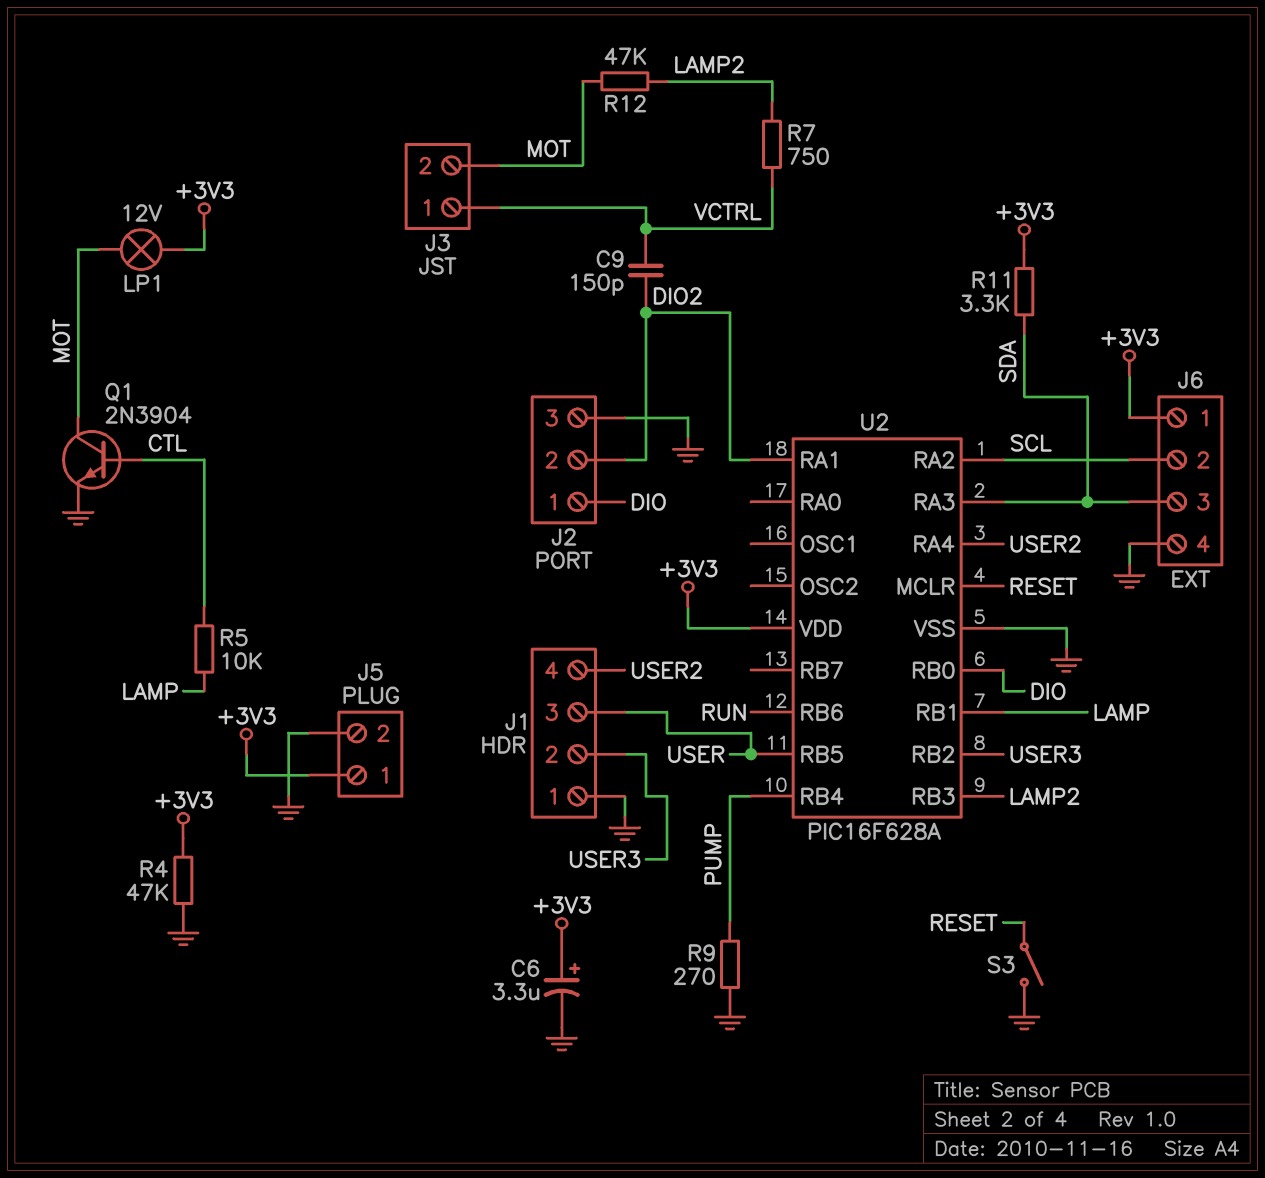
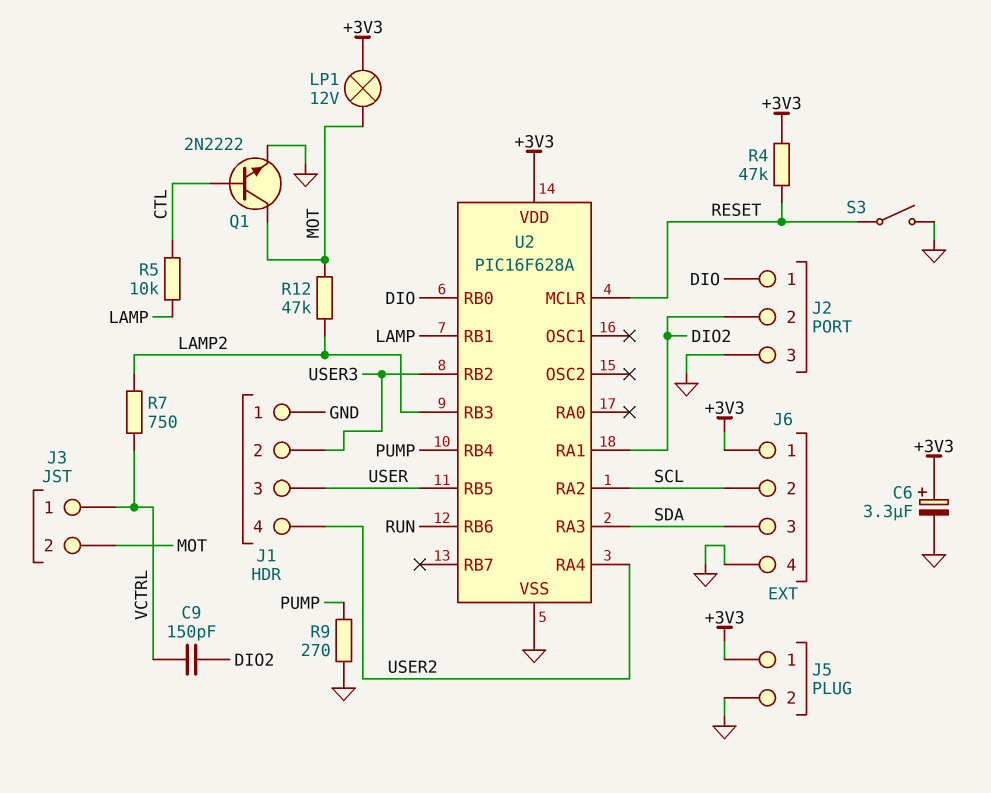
Q1: NPN 2N3904 (B CTL, C MOT, E GND) -> NPN 2N2222 (B CTL, C MOT, E GND)
R4: 47k (+3V3, GND) -> 47k (+3V3, RESET)
R11: 3.3k (+3V3, SDA) -> none

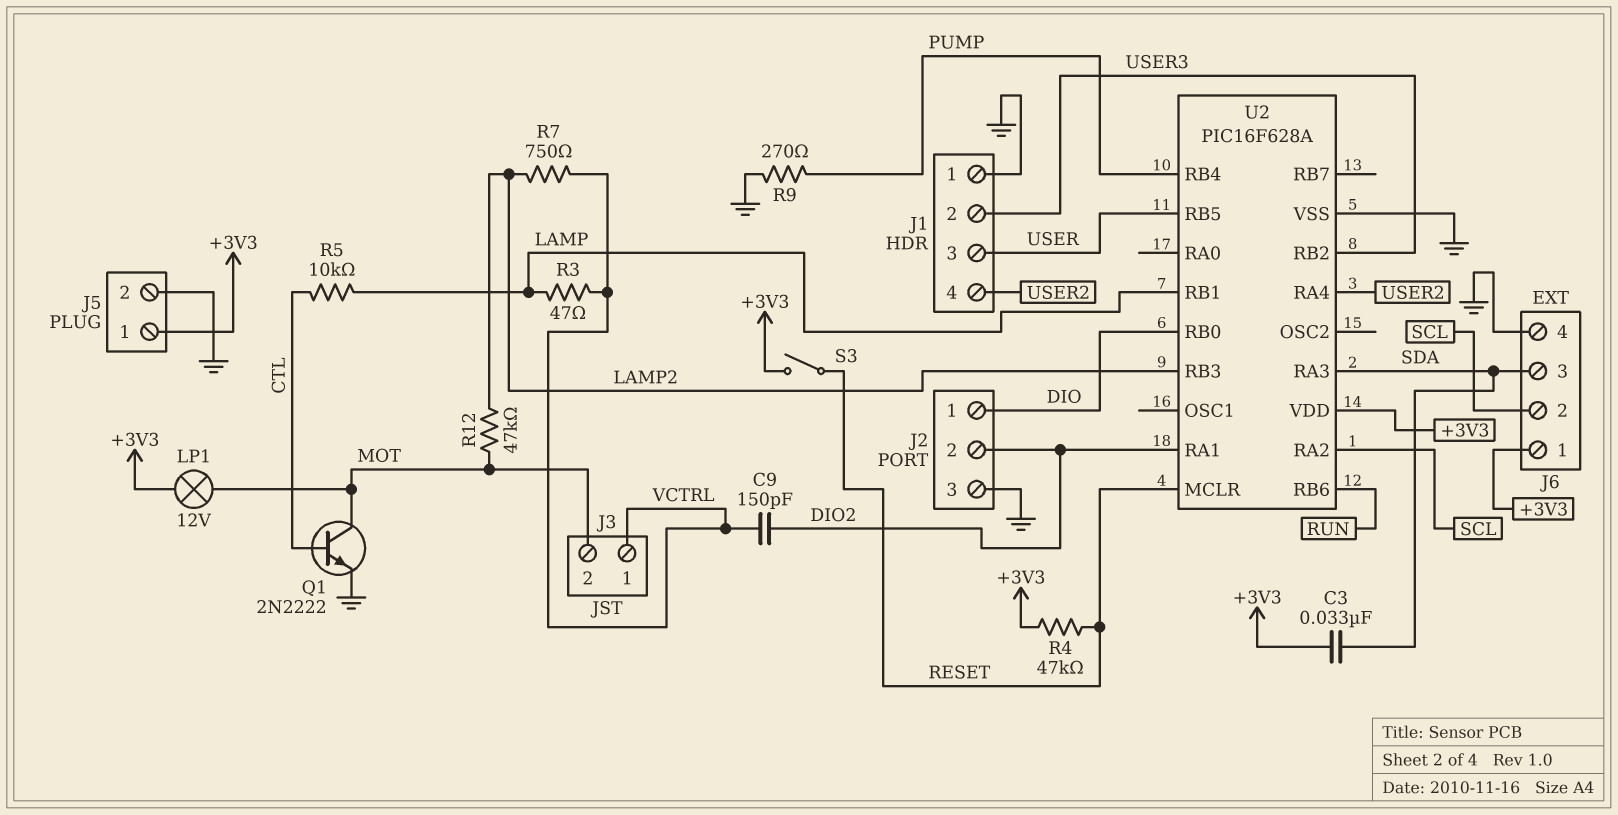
C3: none -> 33nF (+3V3, SDA)
C6: 3.3uF (plus +3V3, minus GND) -> none
R3: none -> 47 (LAMP, VCTRL)
S3: switch (GND, RESET) -> switch (+3V3, RESET)

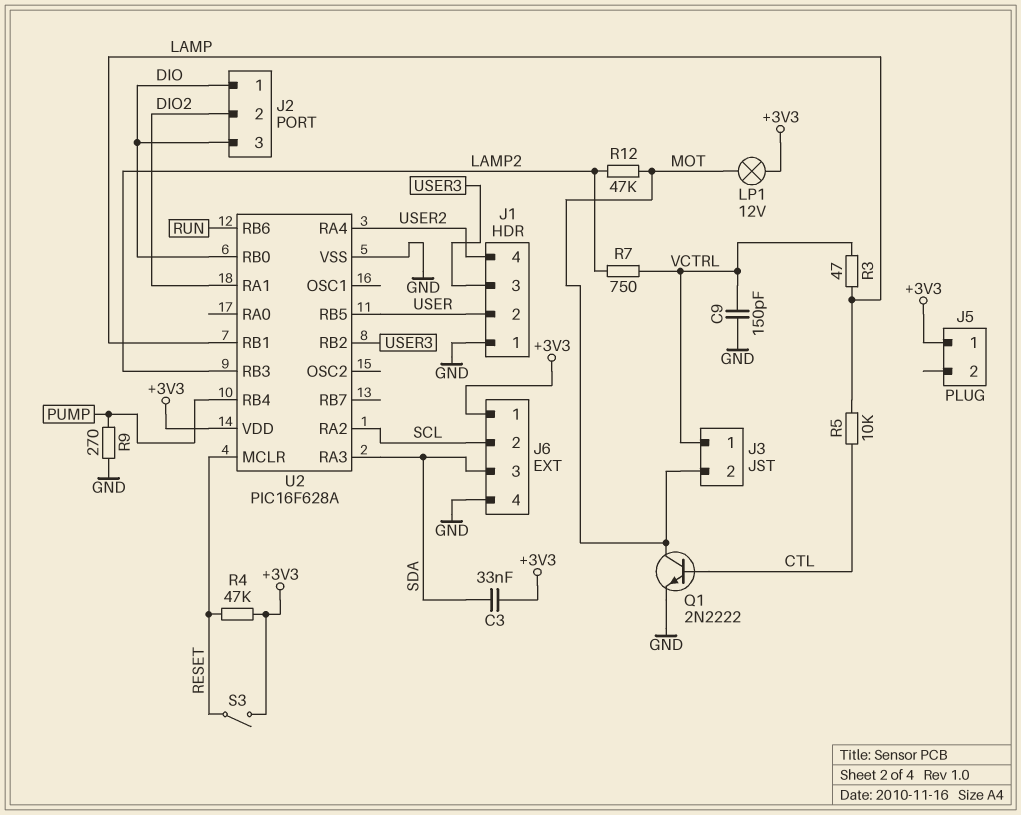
C9: 150pF (DIO2, VCTRL) -> 150pF (GND, VCTRL)
J1 pin 2: USER3 -> USER
J1 pin 3: USER -> USER3
J2 pin 3: GND -> DIO
J5 pin 2: GND -> none

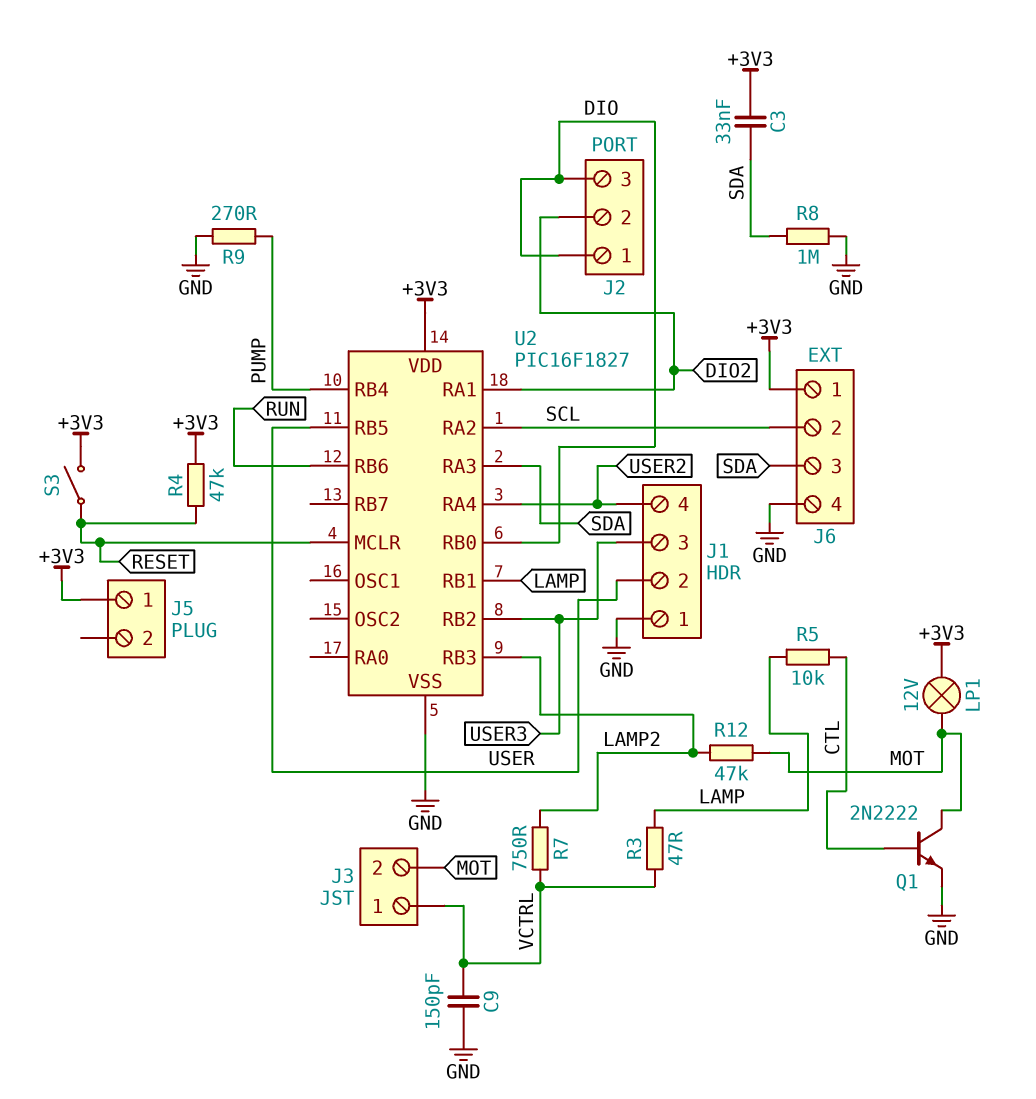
R8: none -> 1M (GND, SDA)
U2: PIC16F628A -> PIC16F1827

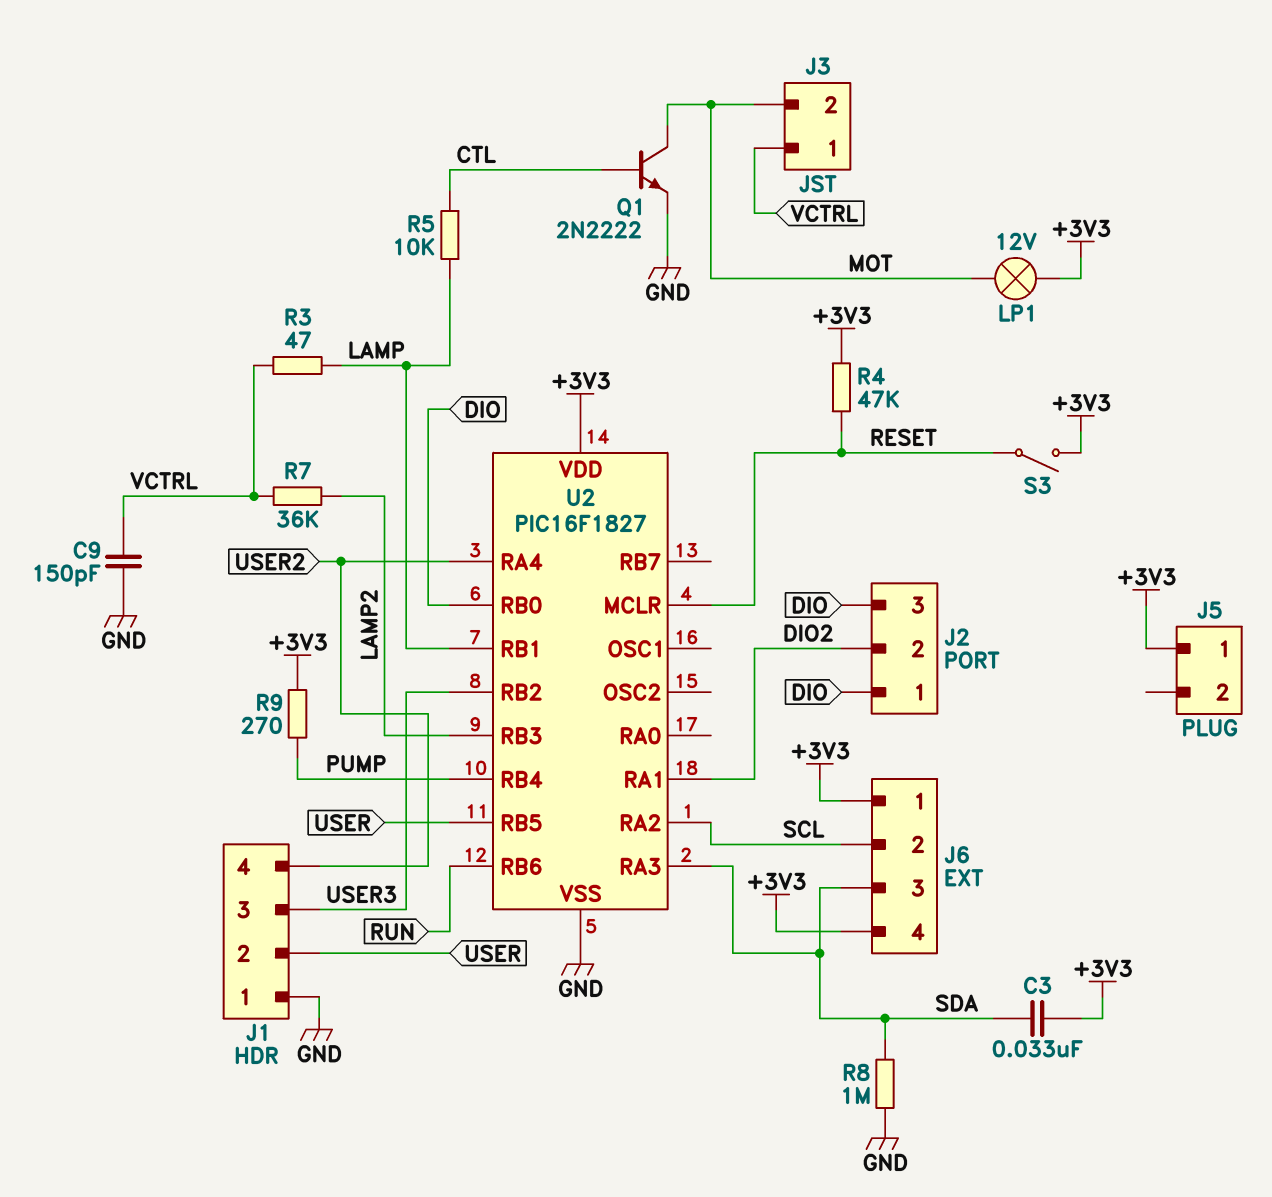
J6 pin 4: GND -> +3V3
R7: 750 (LAMP2, VCTRL) -> 36k (LAMP2, VCTRL)
R9: 270 (GND, PUMP) -> 270 (+3V3, PUMP)
R12: 47k (LAMP2, MOT) -> none

